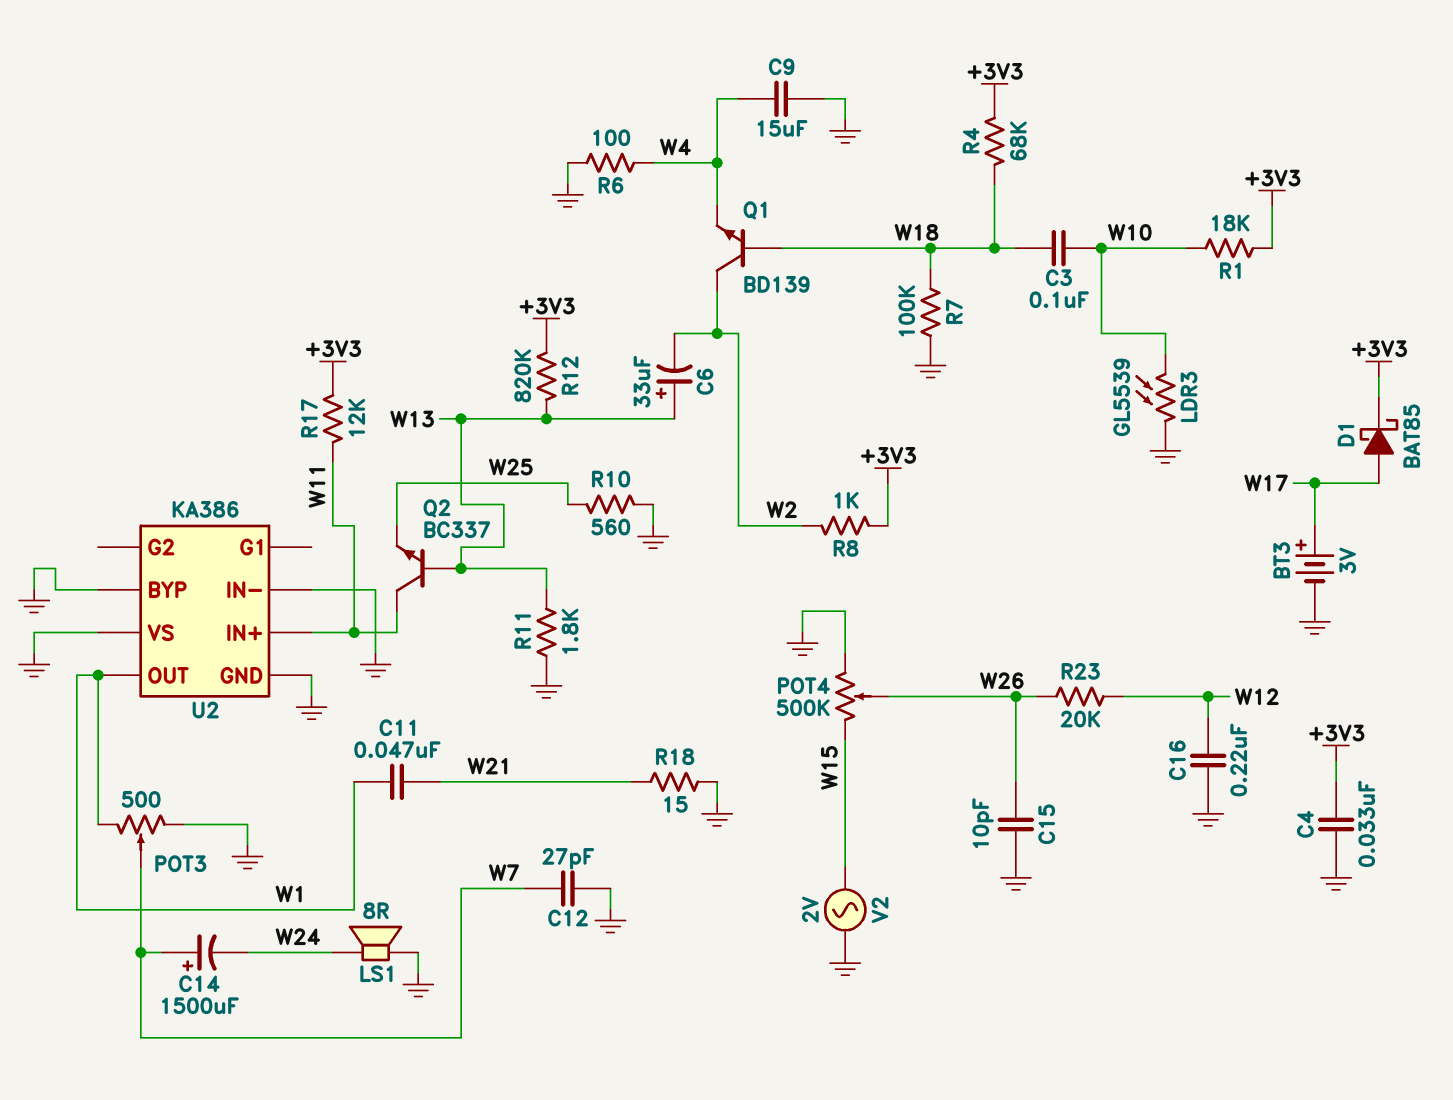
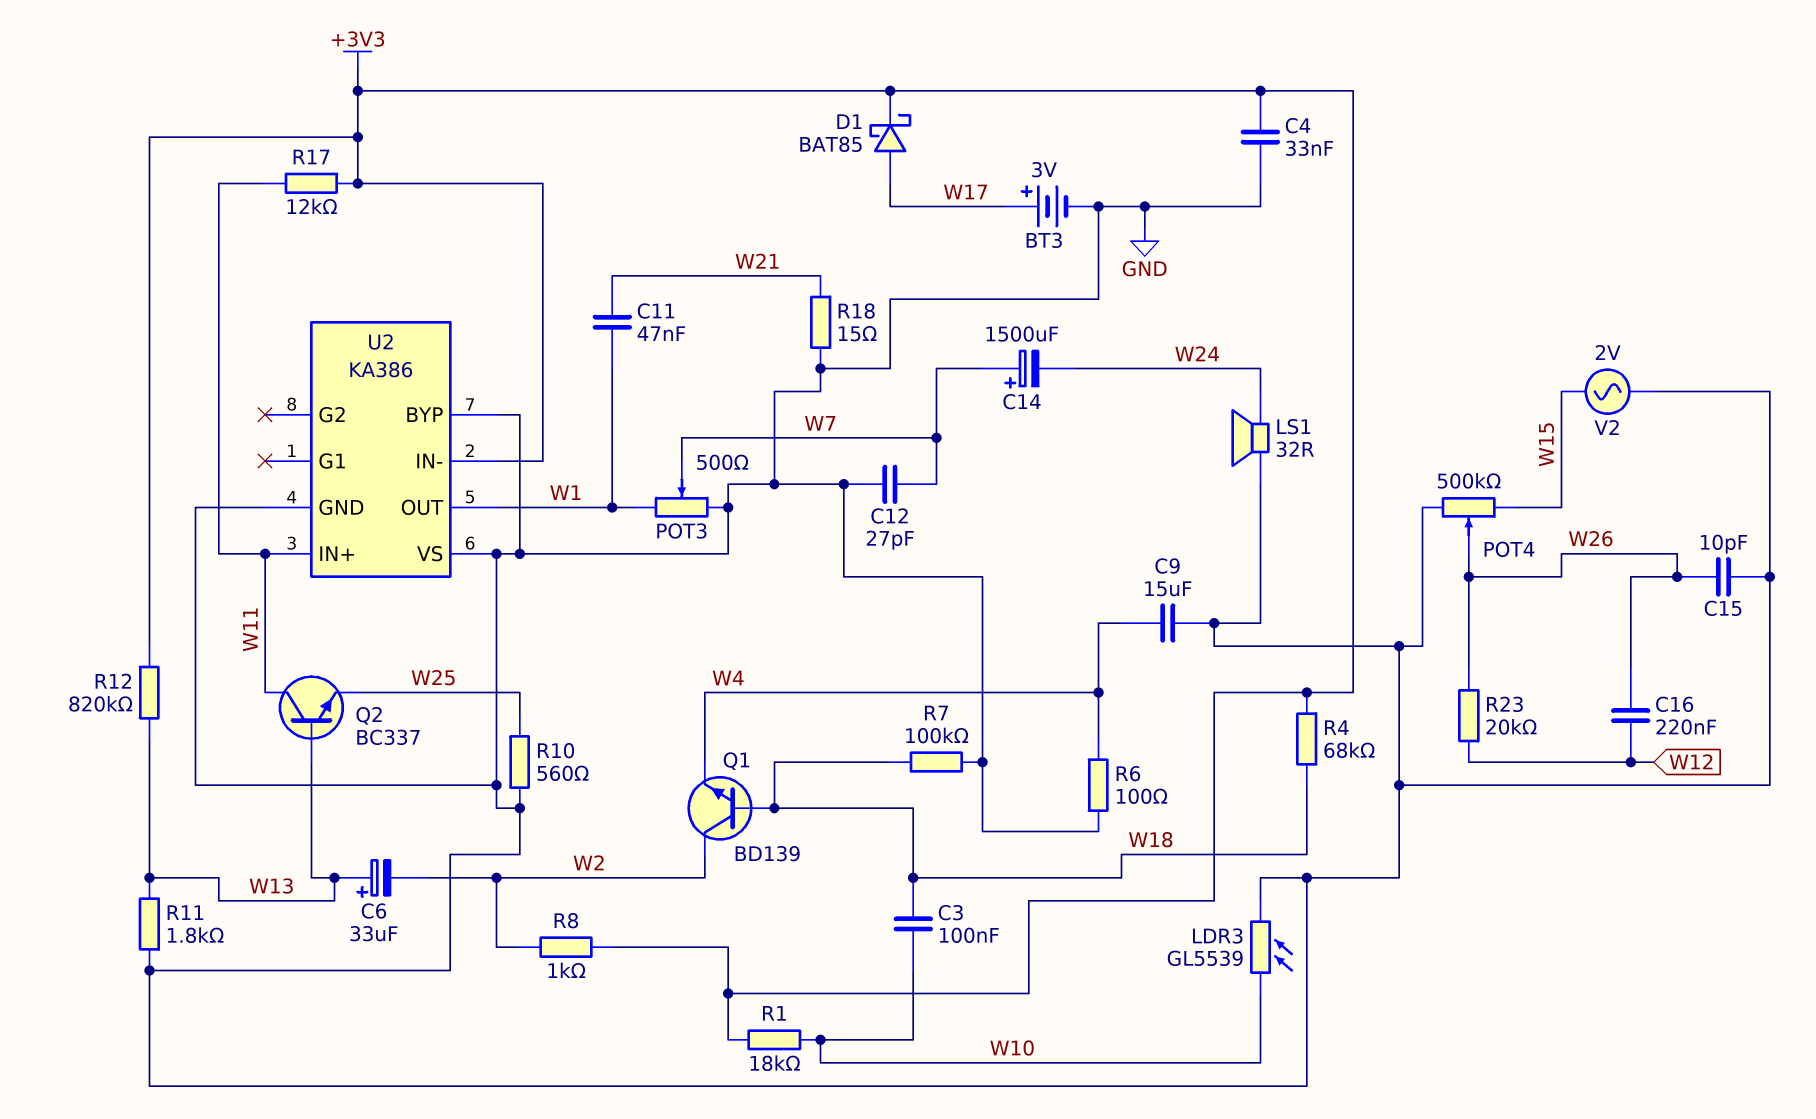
C16: 220nF (GND, W12) -> 220nF (W12, W26)
LS1: speaker 8R (GND, W24) -> speaker 32R (GND, W24)
U2 pin IN-: GND -> +3V3

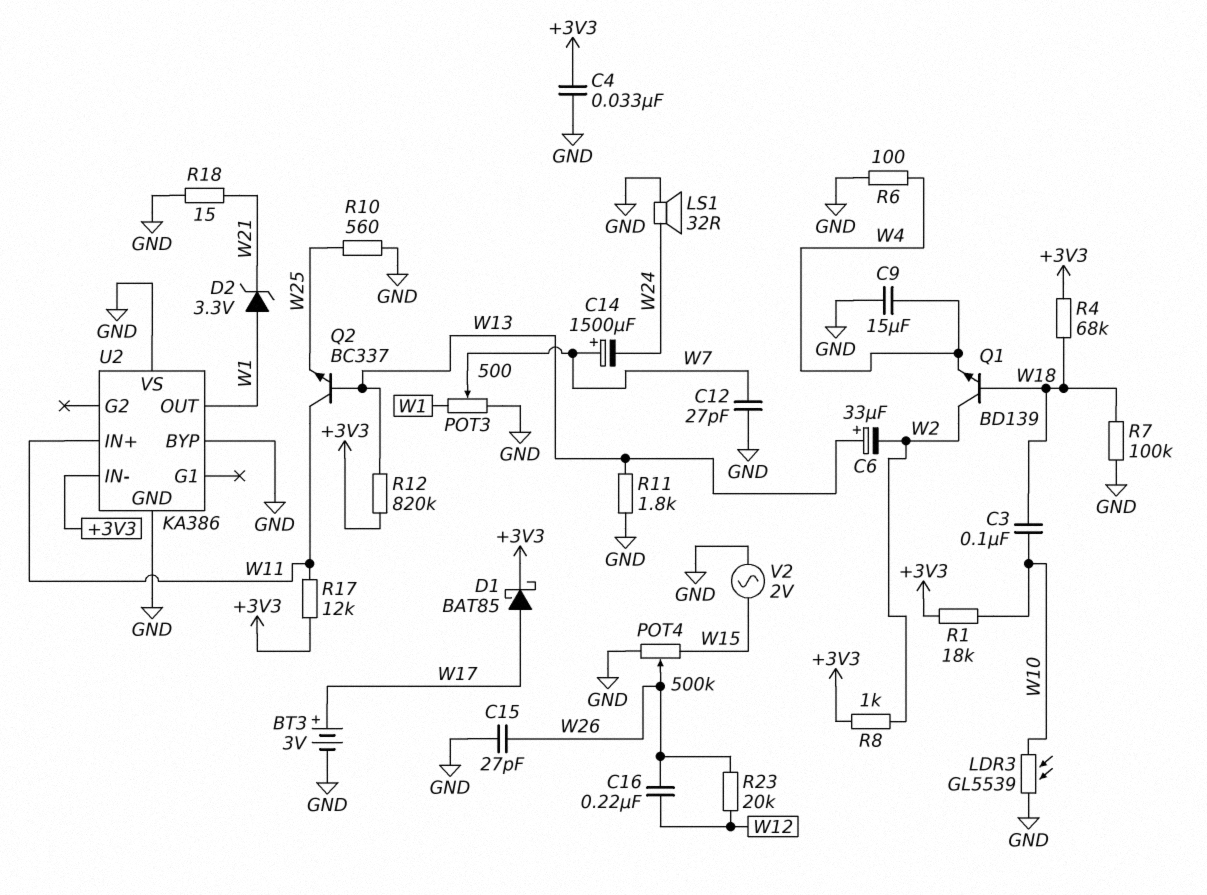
C11: 47nF (W1, W21) -> none
C15: 10pF (GND, W26) -> 27pF (GND, W26)
D2: none -> zener 3.3V (A W1, K W21)

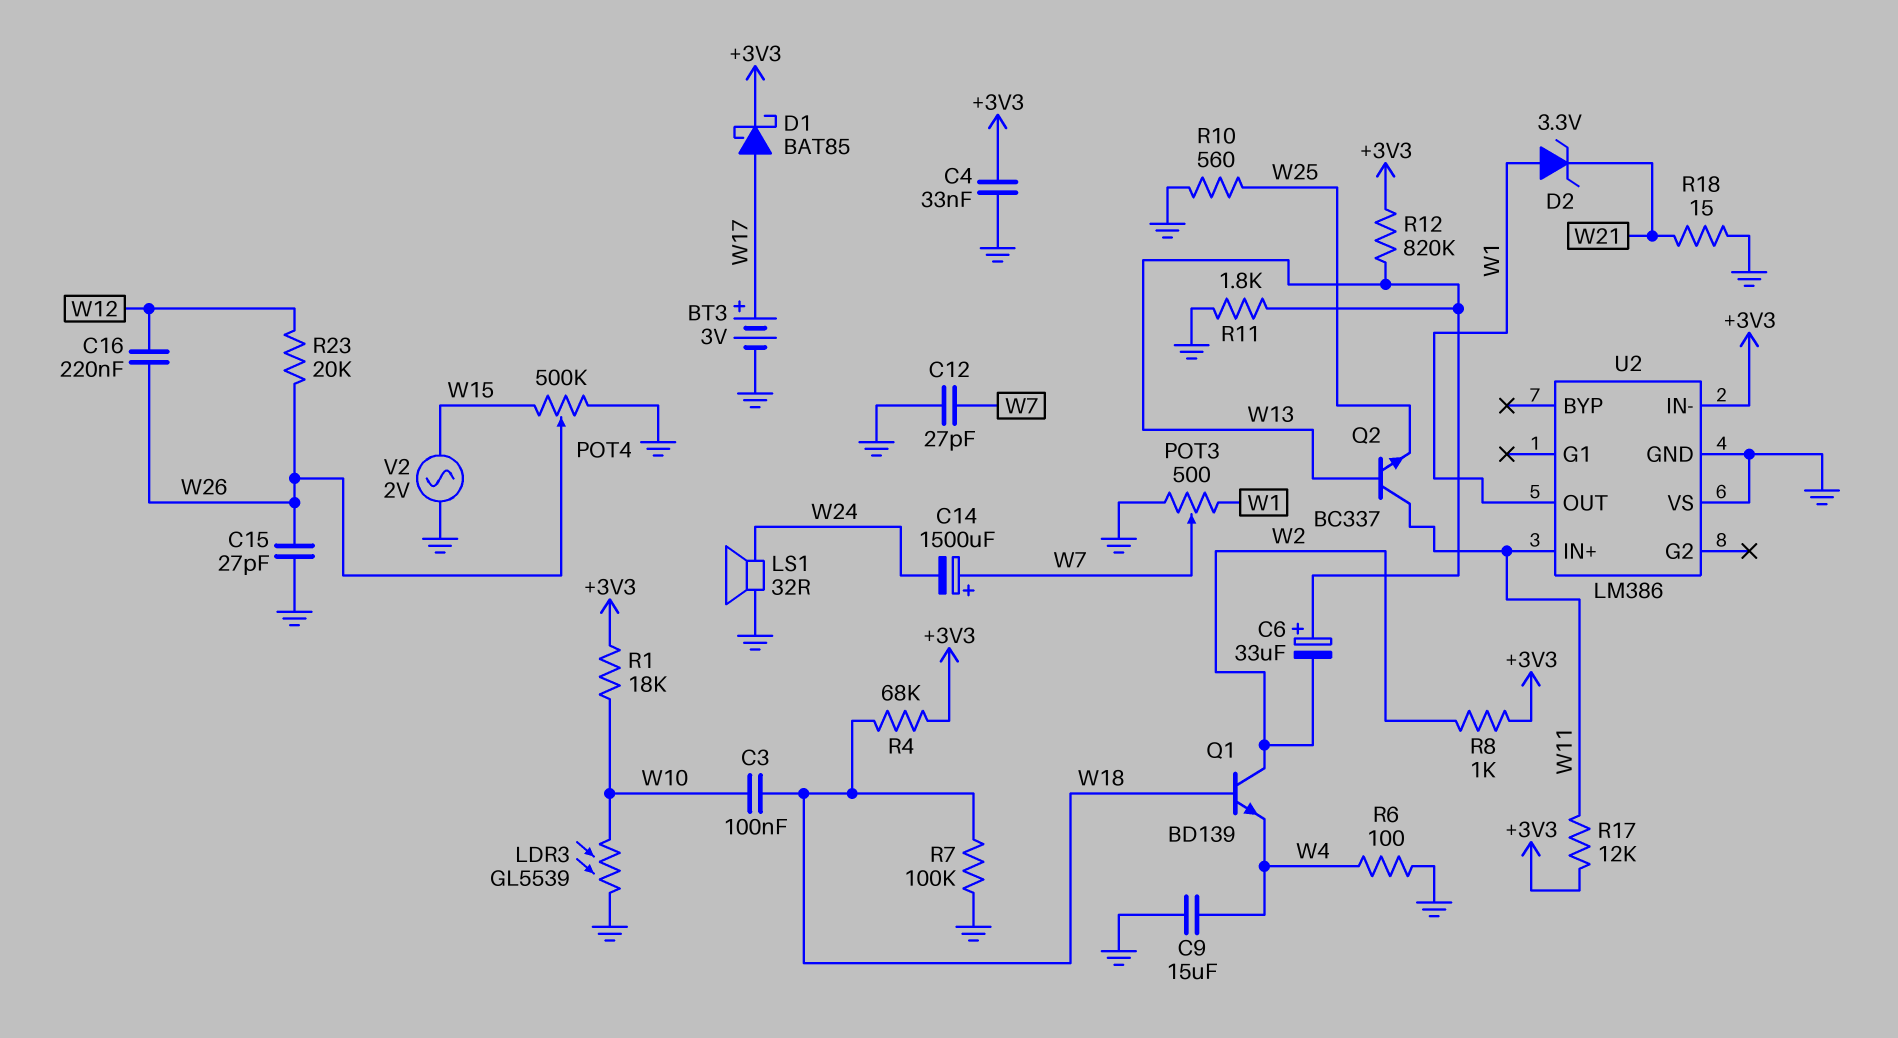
U2: KA386 -> LM386
U2 pin BYP: GND -> none

